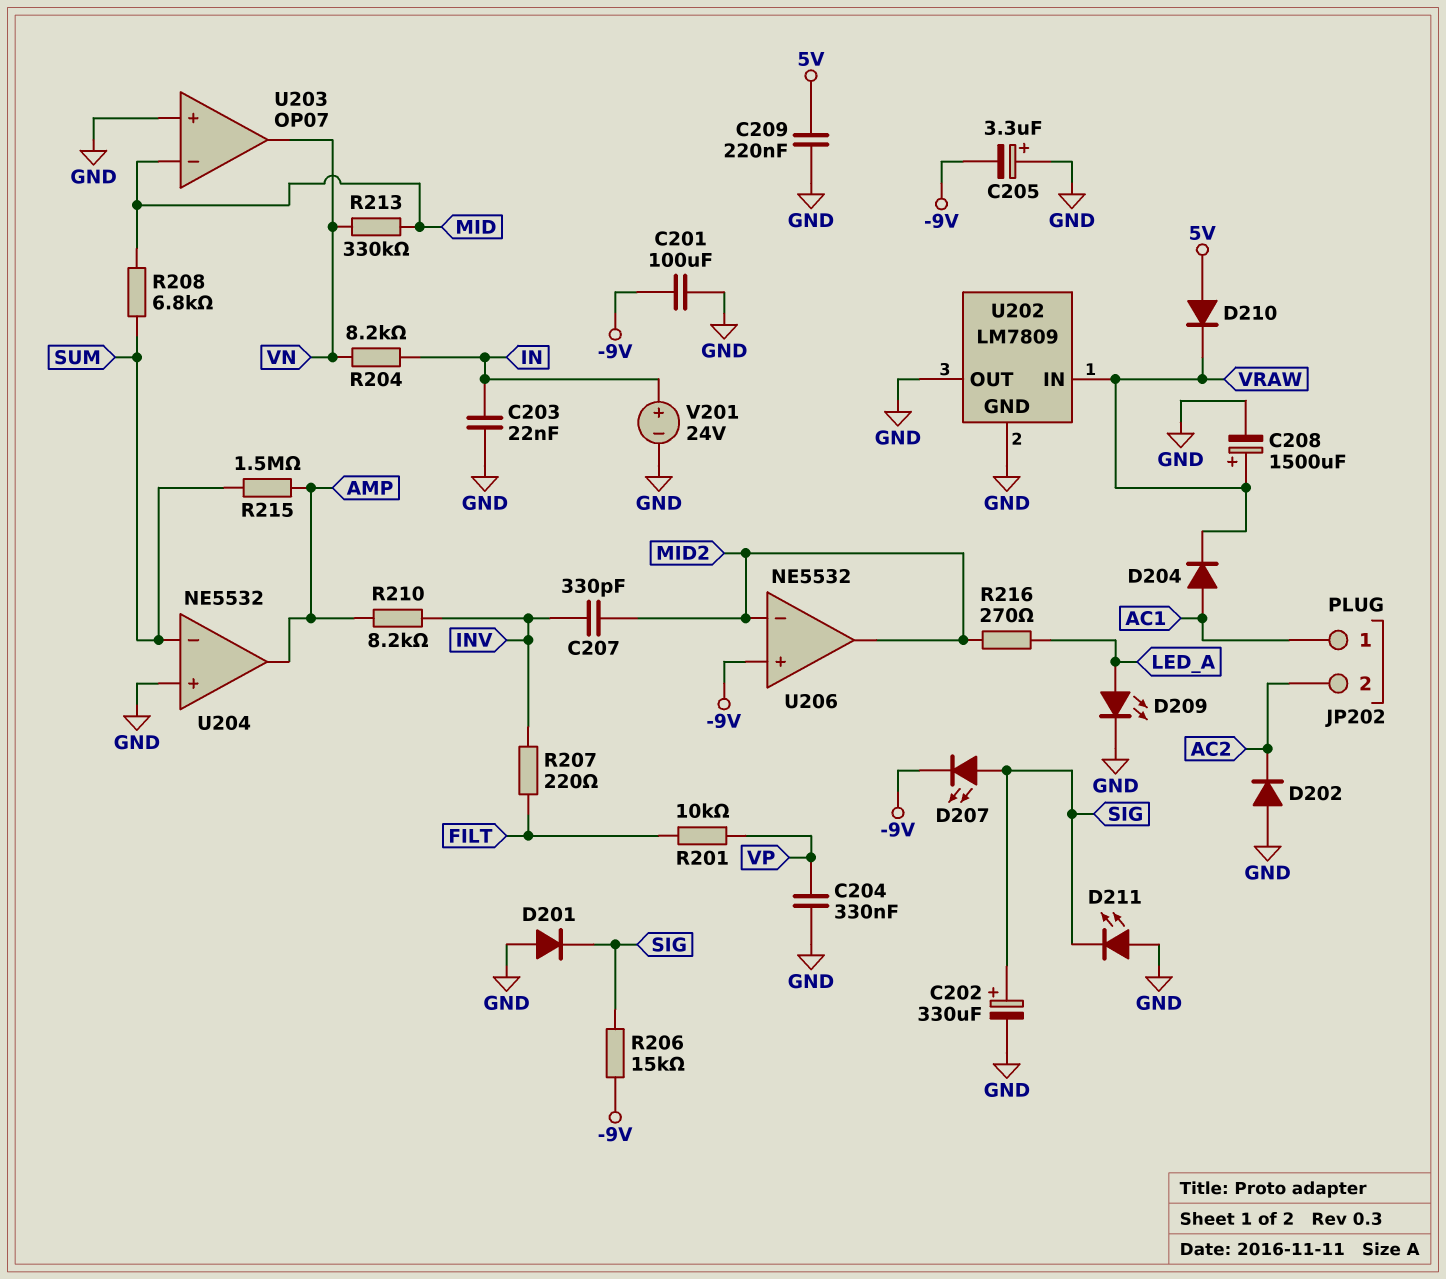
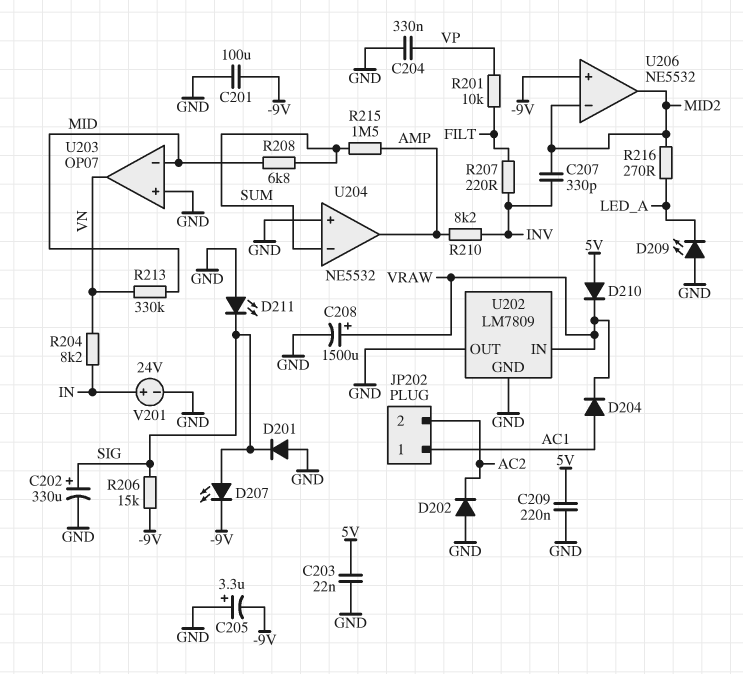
C203: 22nF (GND, IN) -> 22nF (5V, GND)
D209: LED (A LED_A, K GND) -> LED (A GND, K LED_A)

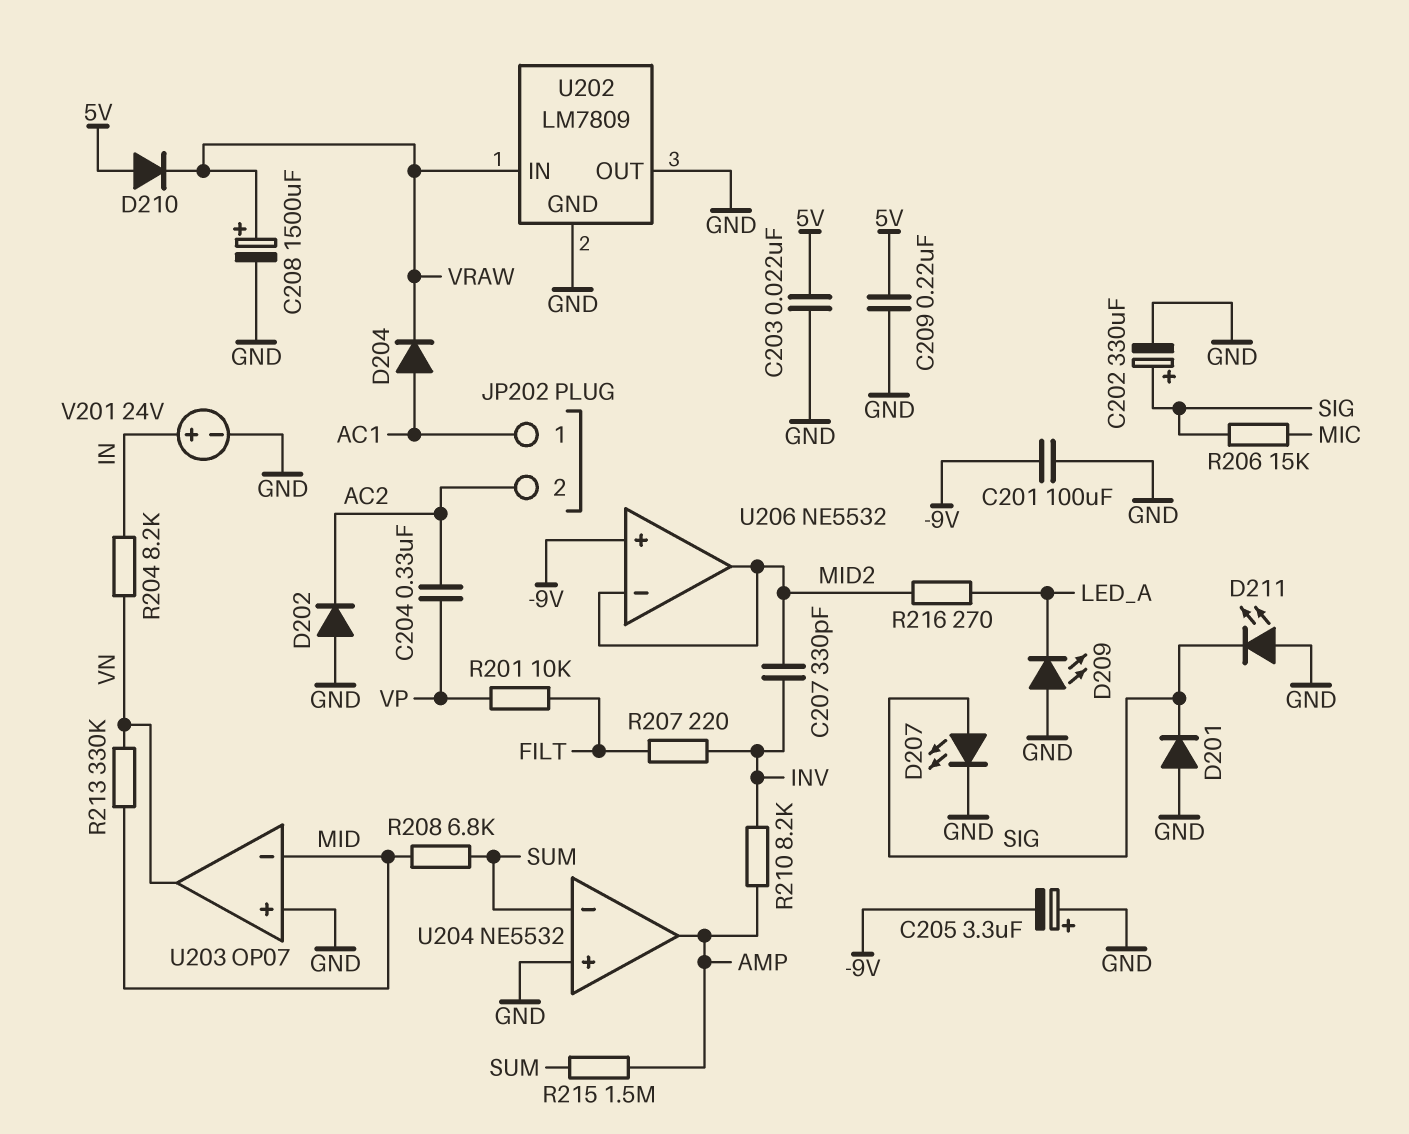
C204: 330nF (GND, VP) -> 330nF (AC2, VP)
D207: LED (A SIG, K -9V) -> LED (A SIG, K GND)
R206: 15k (-9V, SIG) -> 15k (MIC, SIG)

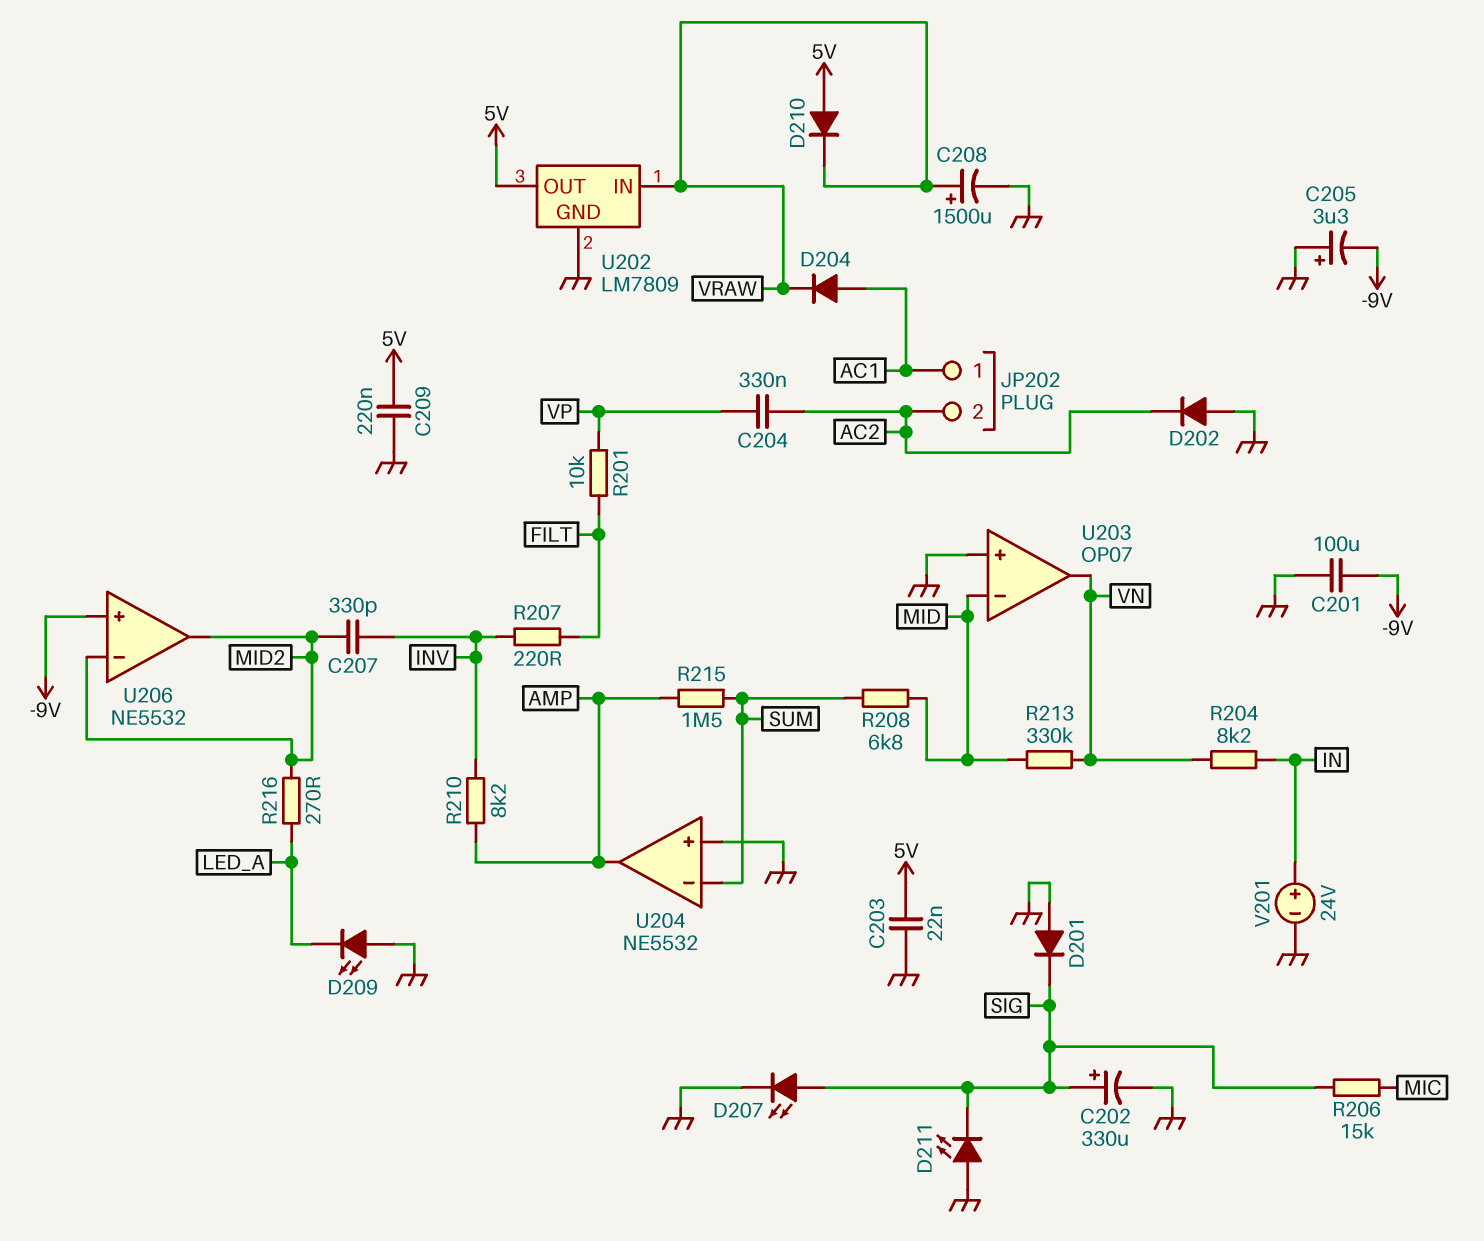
U202 pin OUT: GND -> 5V

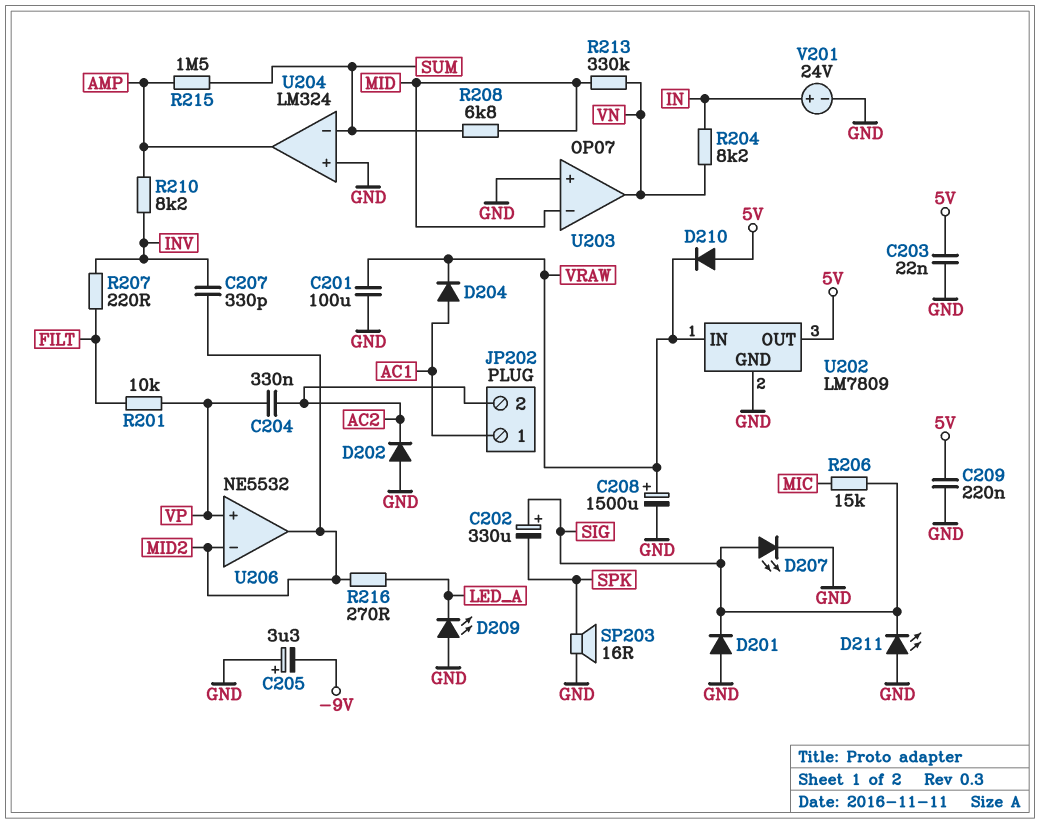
C201: 100uF (-9V, GND) -> 100uF (GND, VRAW)
C202: 330uF (plus SIG, minus GND) -> 330uF (plus SIG, minus SPK)
SP203: none -> speaker 16R (GND, SPK)
U204: NE5532 -> LM324
U206 pin in+: -9V -> VP

